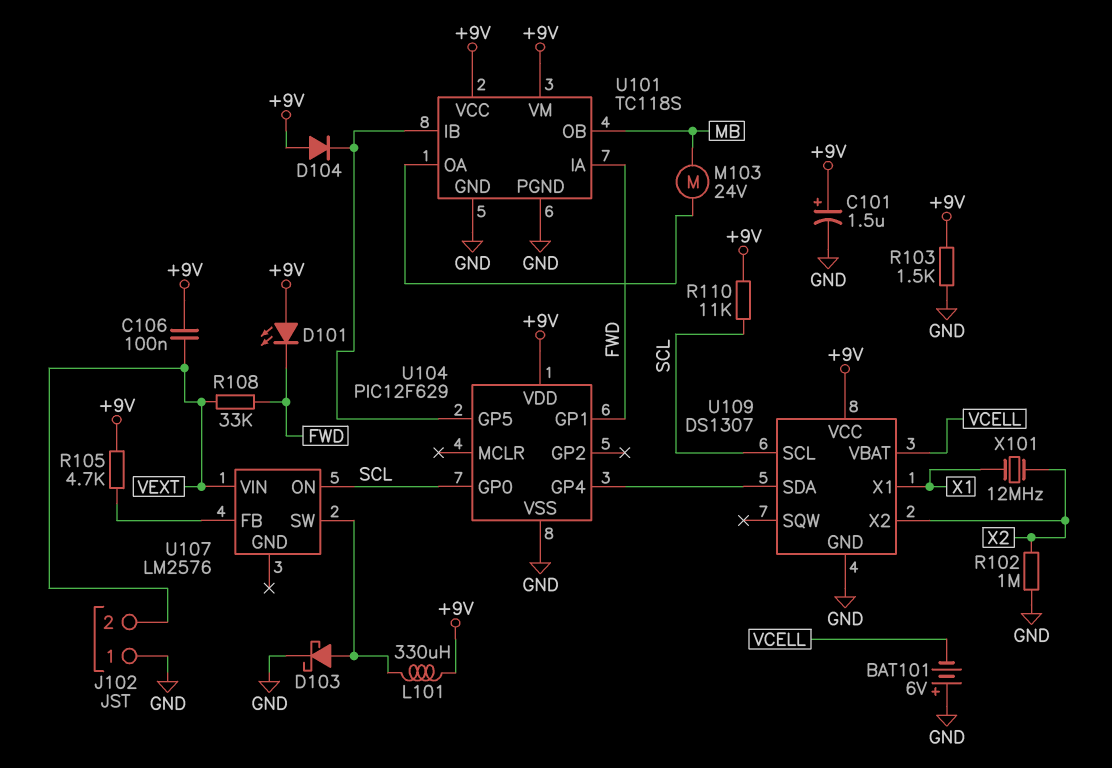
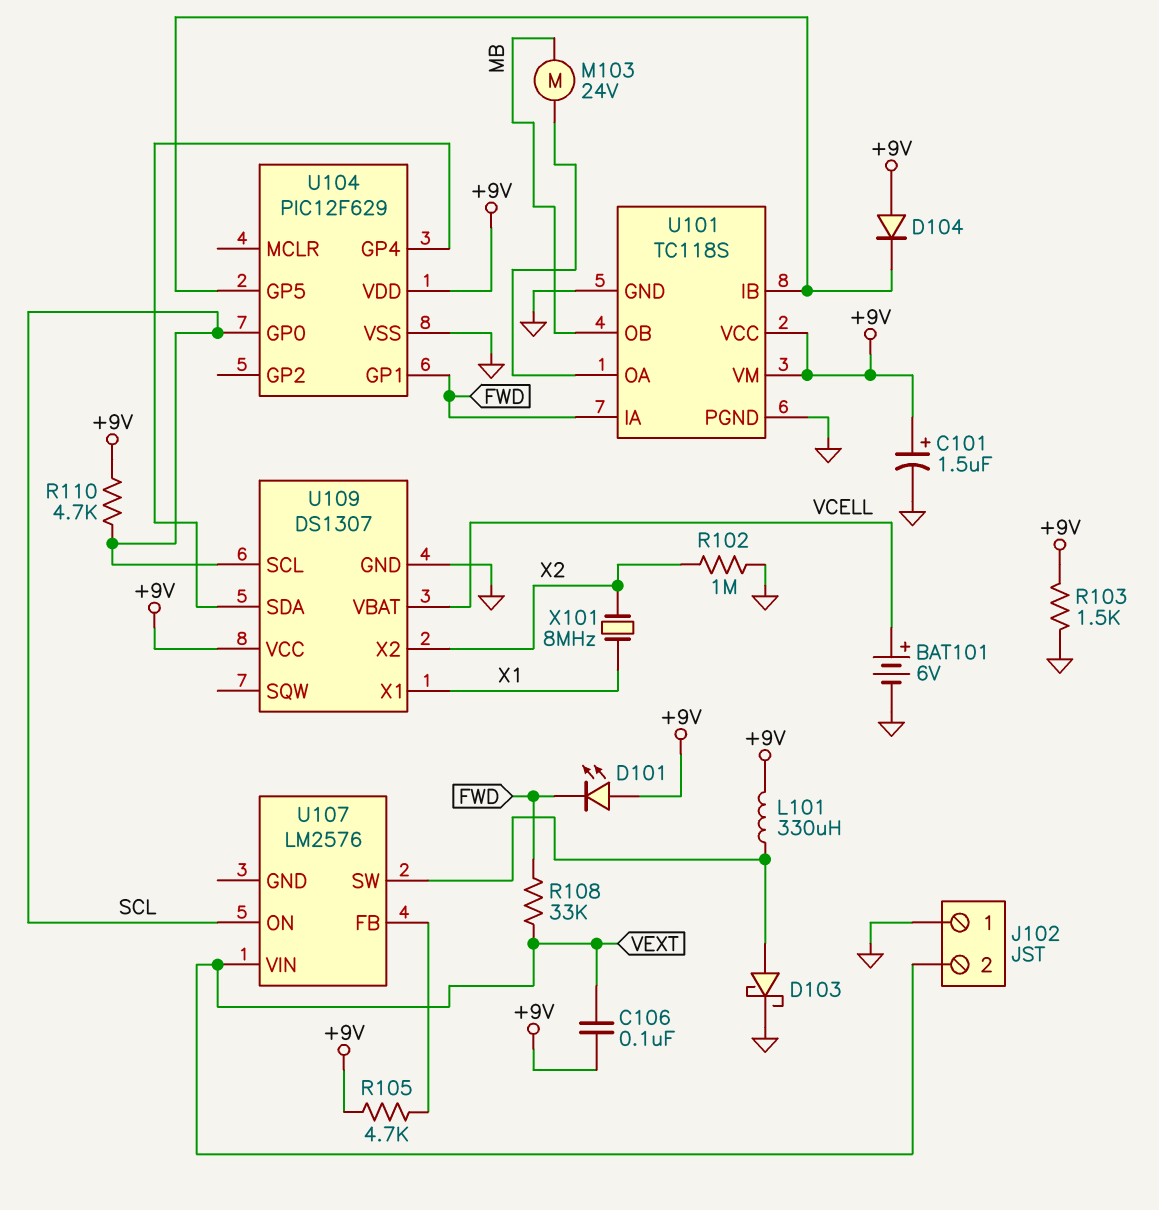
BAT101: 6V (plus GND, minus VCELL) -> 6V (plus VCELL, minus GND)
R110: 11k (+9V, SCL) -> 4.7k (+9V, SCL)
X101: 12MHz (X1, X2) -> 8MHz (X1, X2)

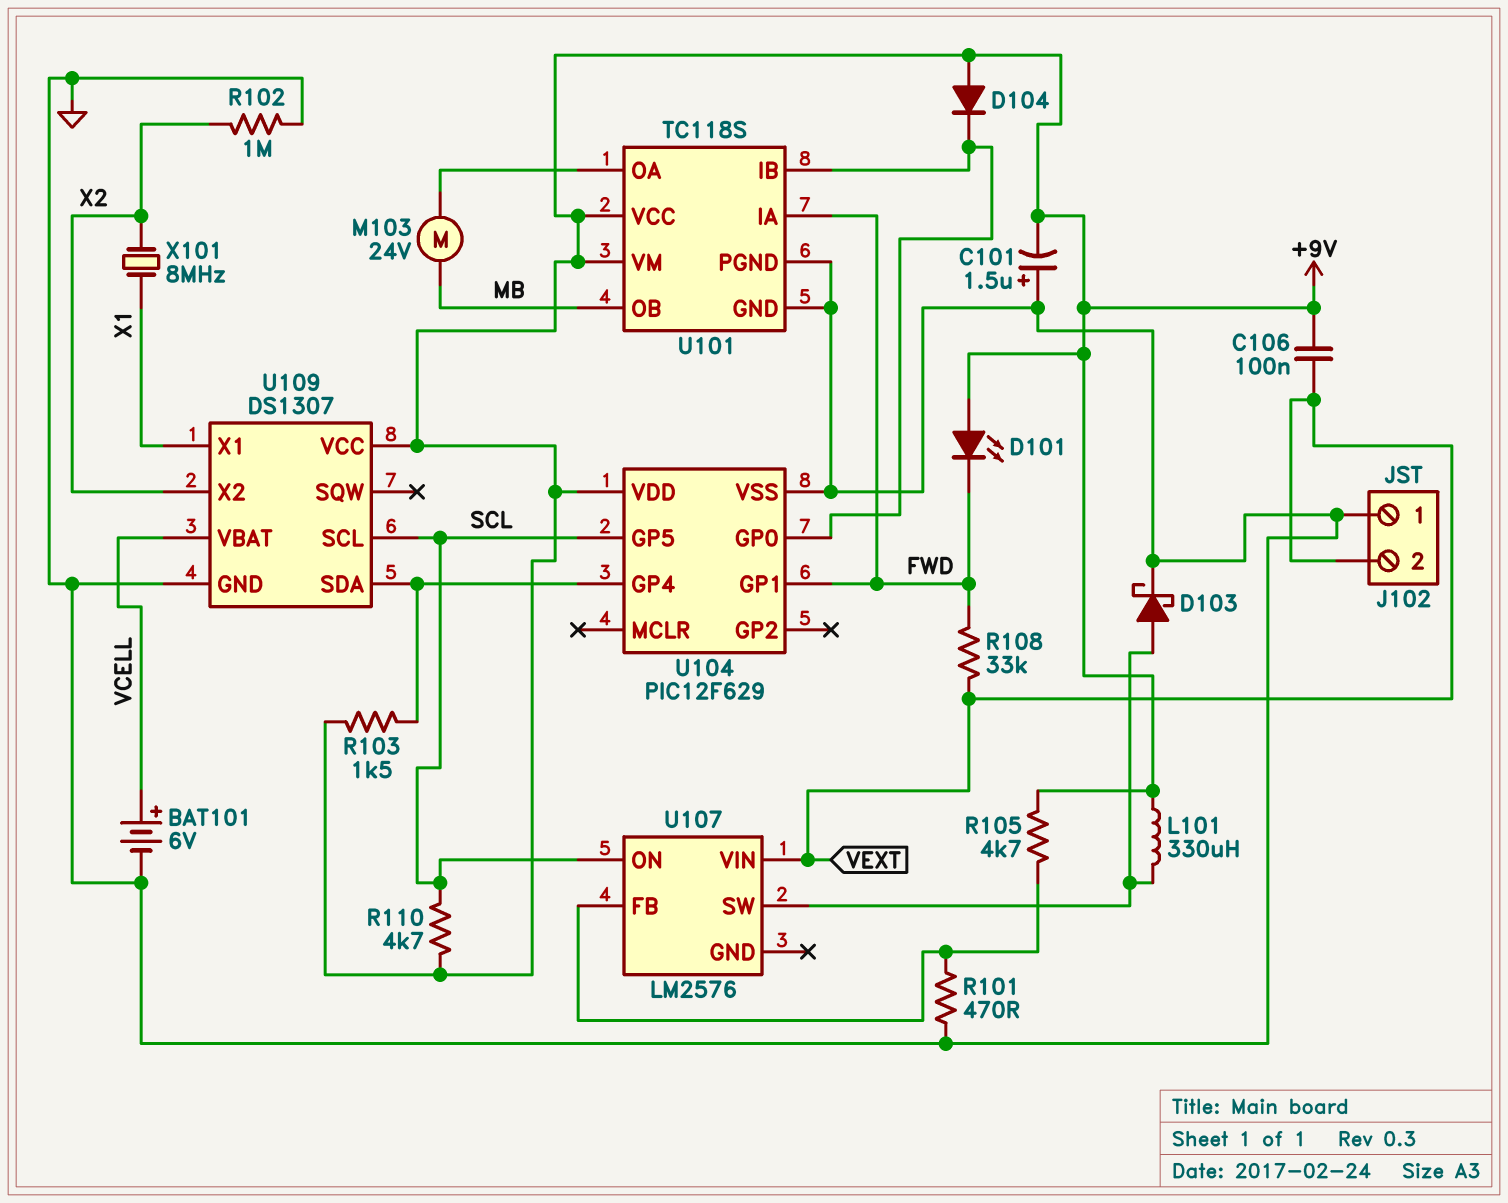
C101: 1.5uF (plus +9V, minus GND) -> 1.5uF (plus GND, minus +9V)
R101: none -> 470 (GND, U107/FB)
R103: 1.5k (+9V, GND) -> 1.5k (+9V, U104/GP4)
U104 pin GP0: SCL -> U101/IB
U104 pin GP5: U101/IB -> SCL

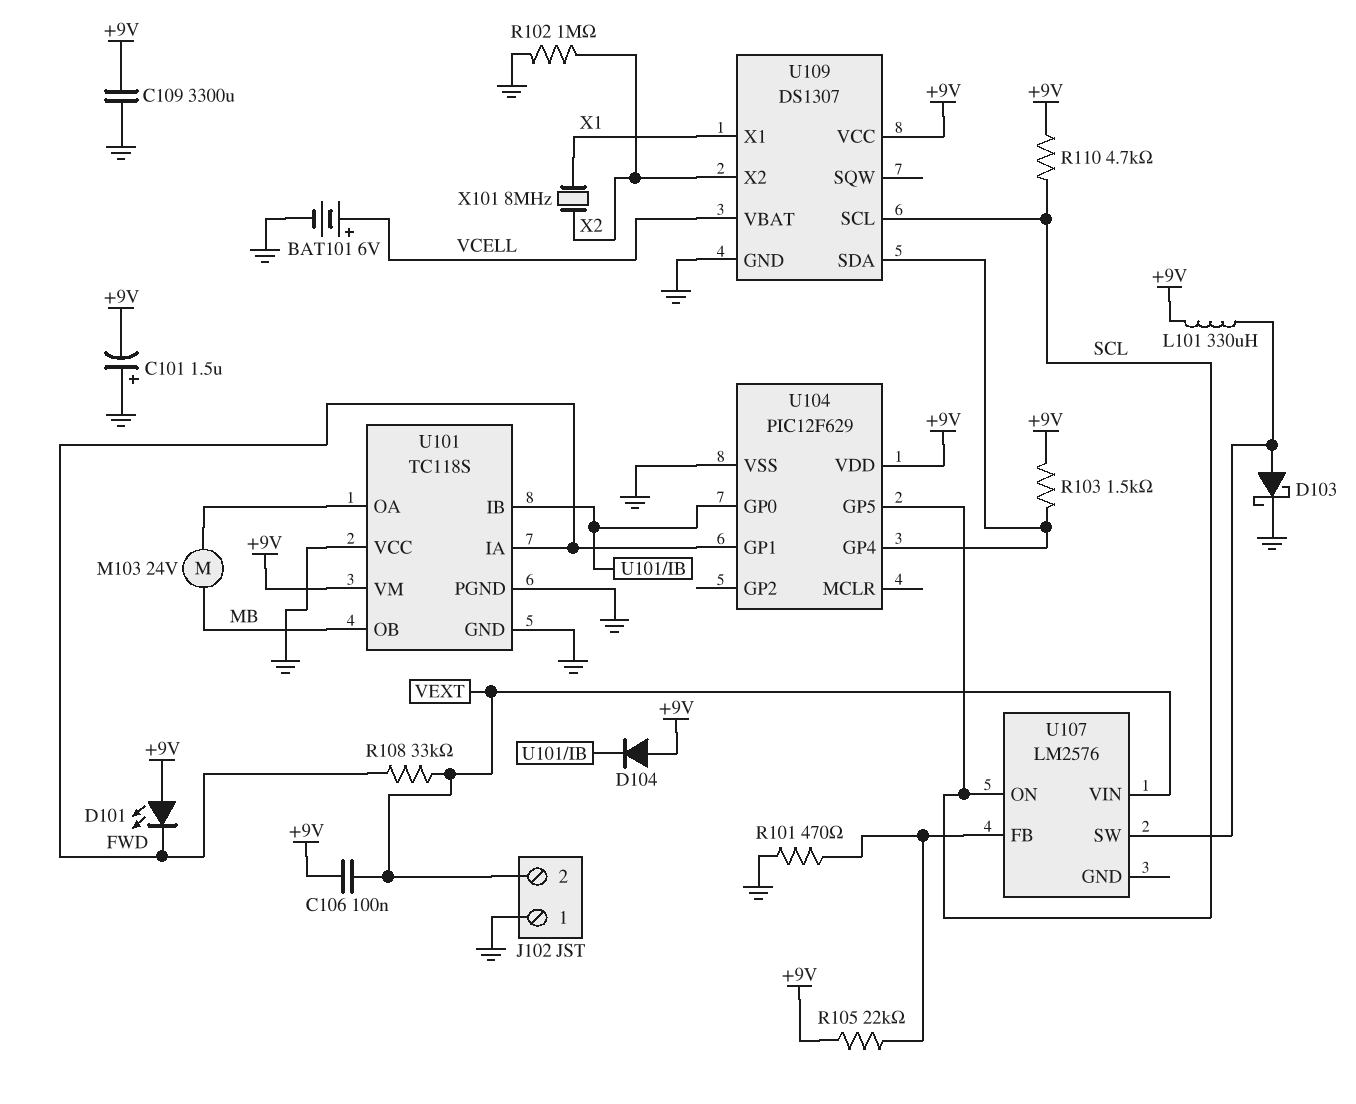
C109: none -> 3300uF (+9V, GND)
R105: 4.7k (+9V, U107/FB) -> 22k (+9V, U107/FB)
U101 pin VCC: +9V -> GND

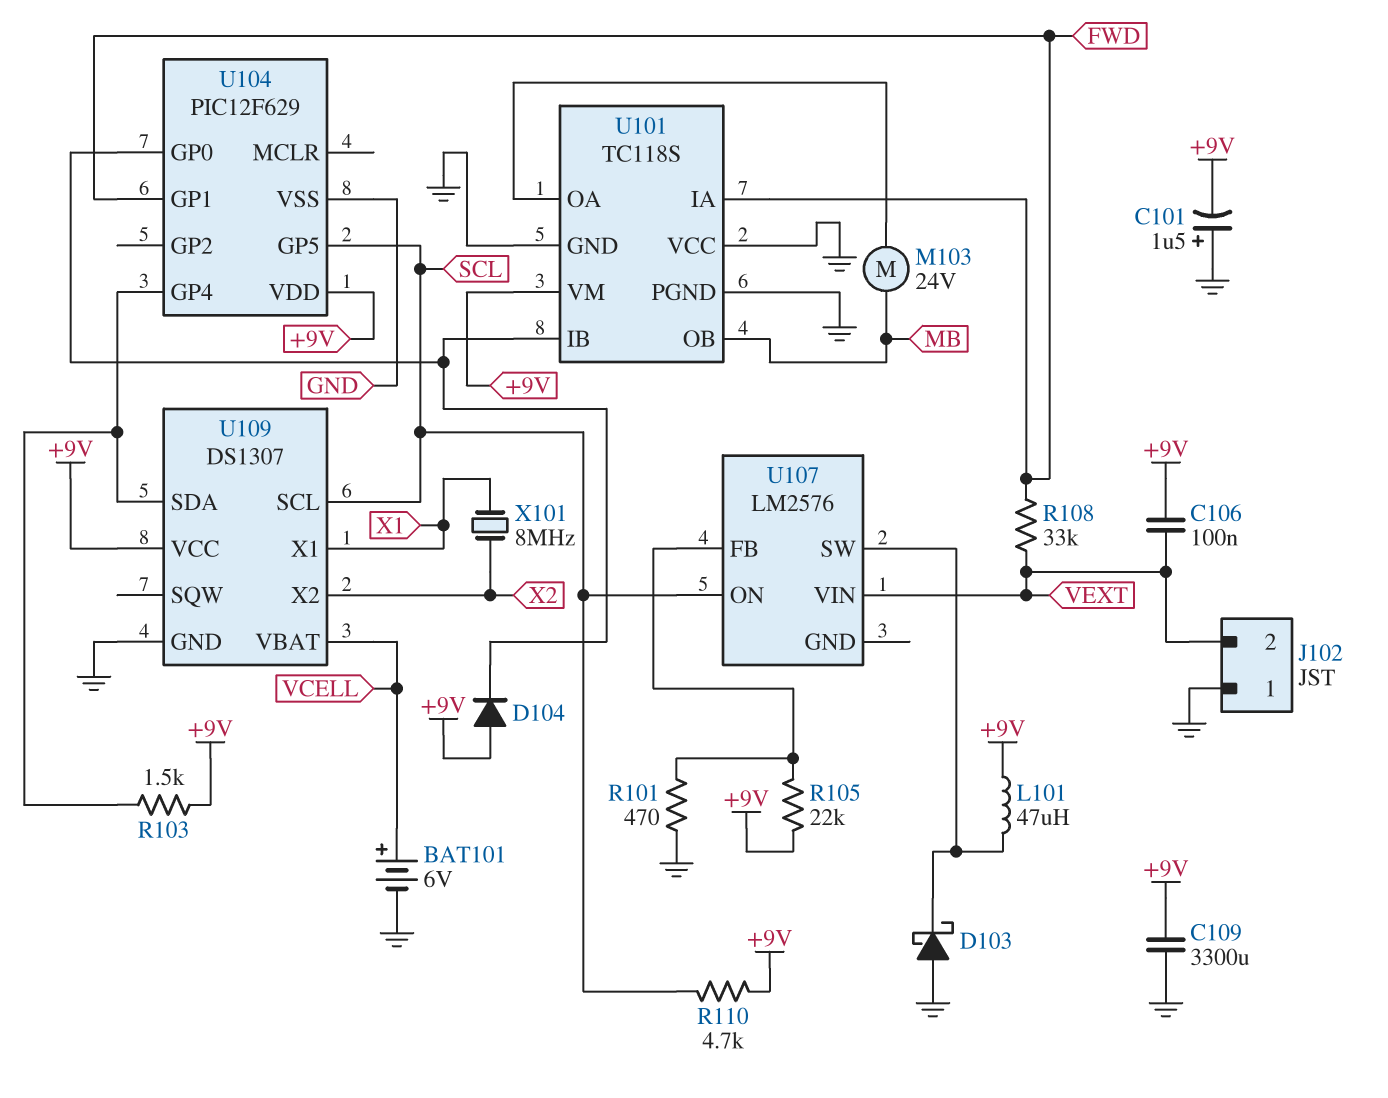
D101: LED (A +9V, K FWD) -> none
D103: schottky (A U107/SW, K GND) -> schottky (A GND, K U107/SW)
L101: 330uH (+9V, U107/SW) -> 47uH (+9V, U107/SW)
R102: 1M (GND, X2) -> none

